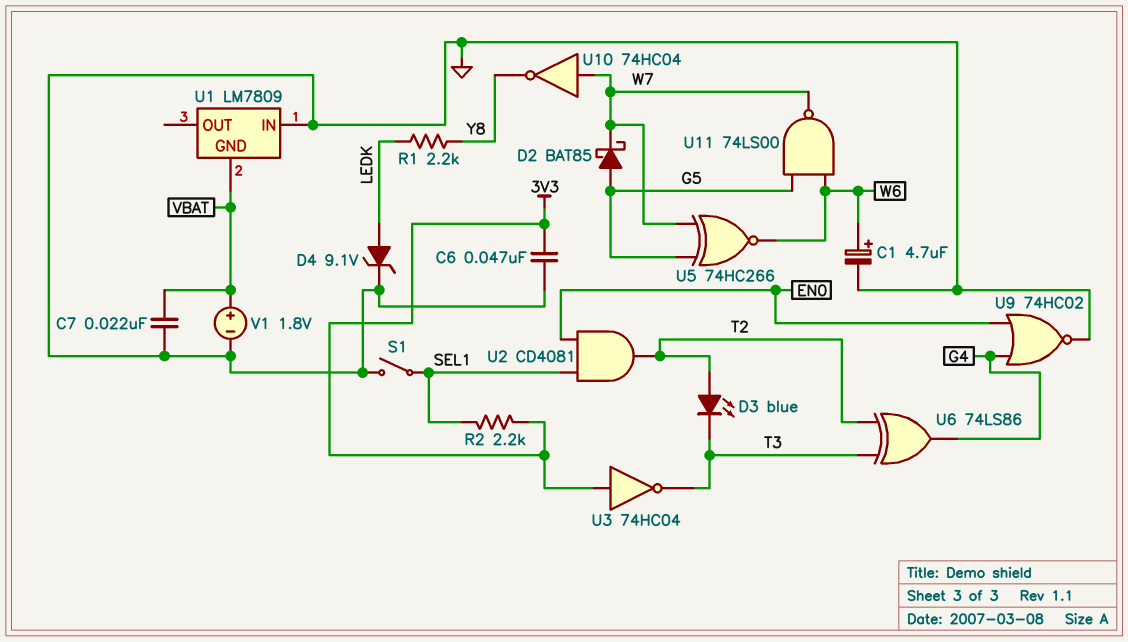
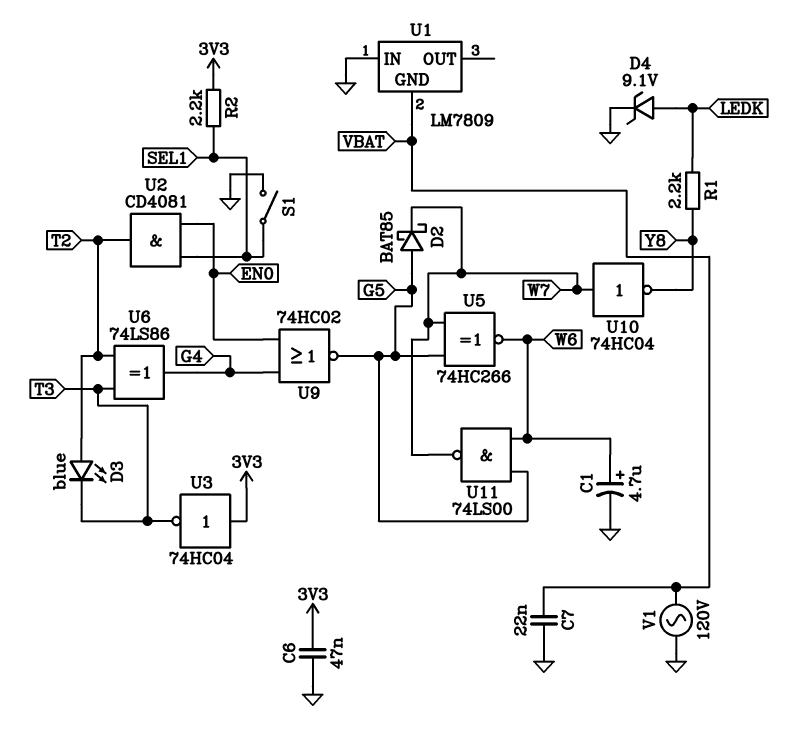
U9: NOR 74HC02 (in EN0, in G4, out GND) -> NOR 74HC02 (in EN0, in G4, out G5)
V1: 1.8V (plus VBAT, minus GND) -> AC 120V (GND, VBAT)

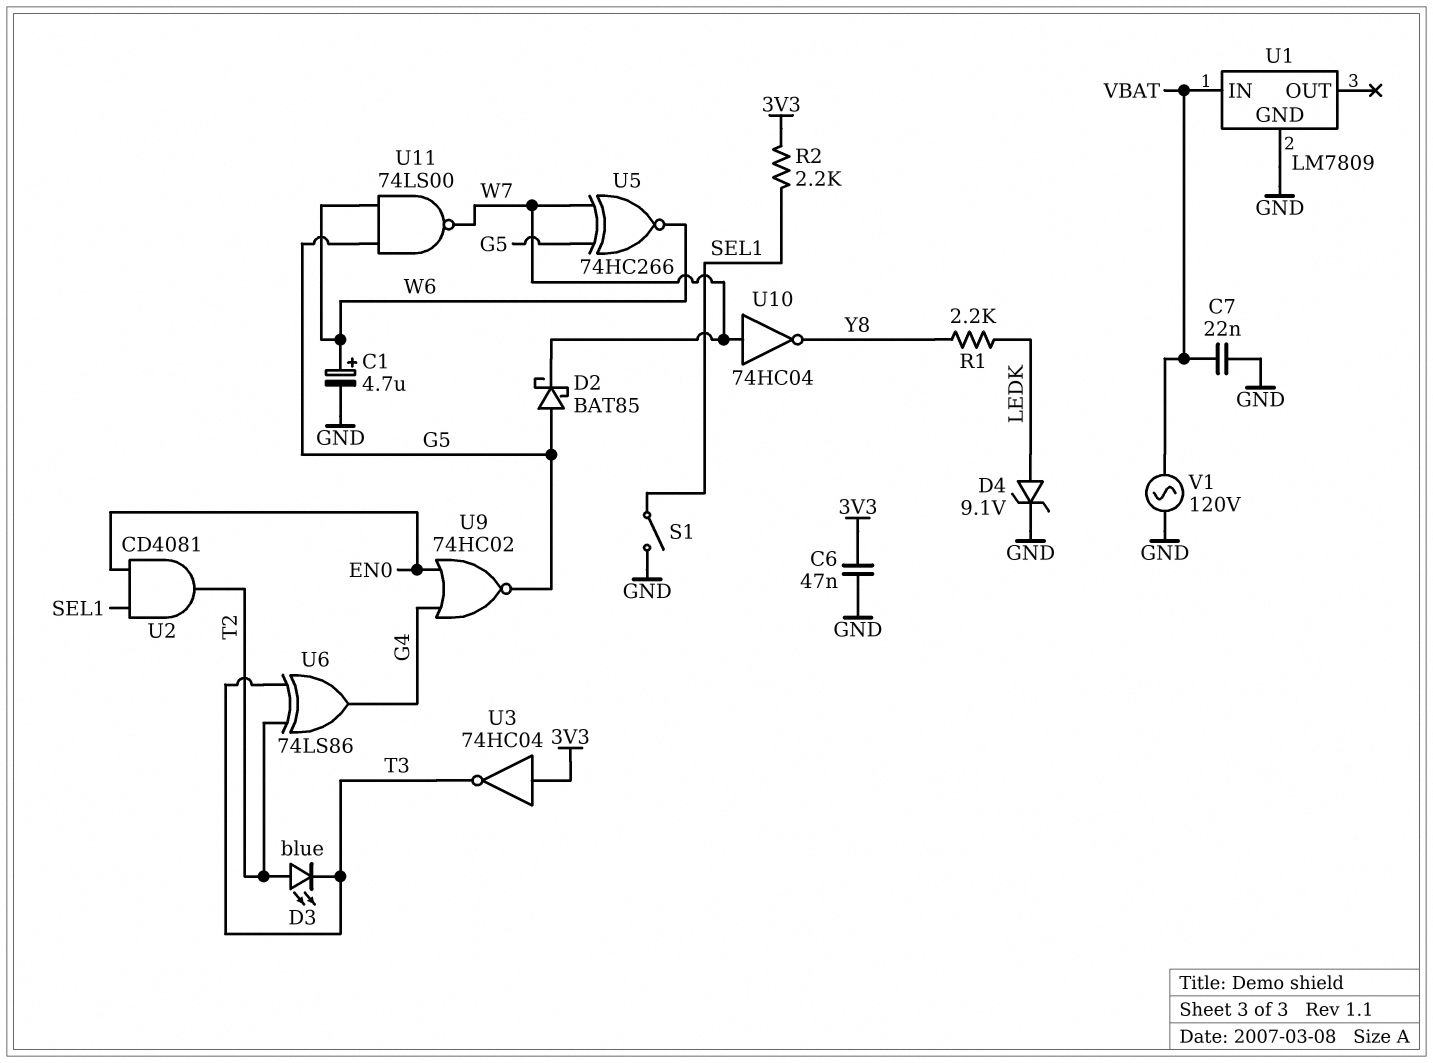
U1 pin GND: VBAT -> GND
U1 pin IN: GND -> VBAT

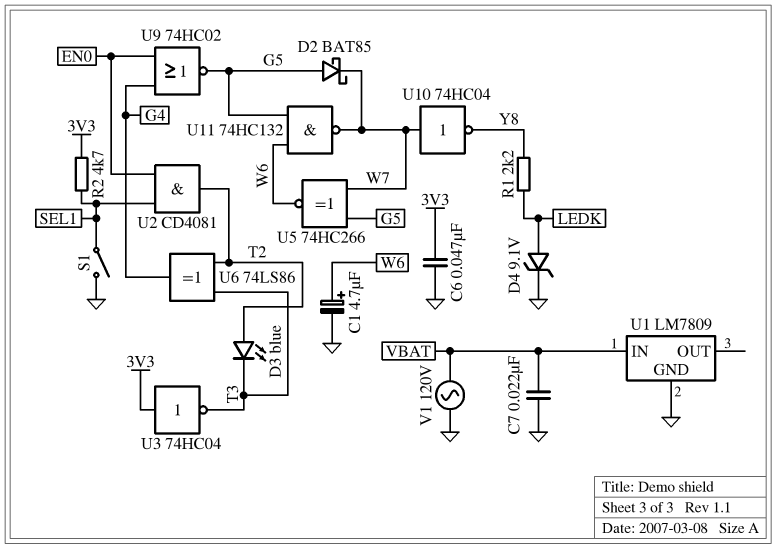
R2: 2.2k (3V3, SEL1) -> 4.7k (3V3, SEL1)
U11: NAND 74LS00 (in G5, in W6, out W7) -> NAND 74HC132 (in G5, in W6, out W7)

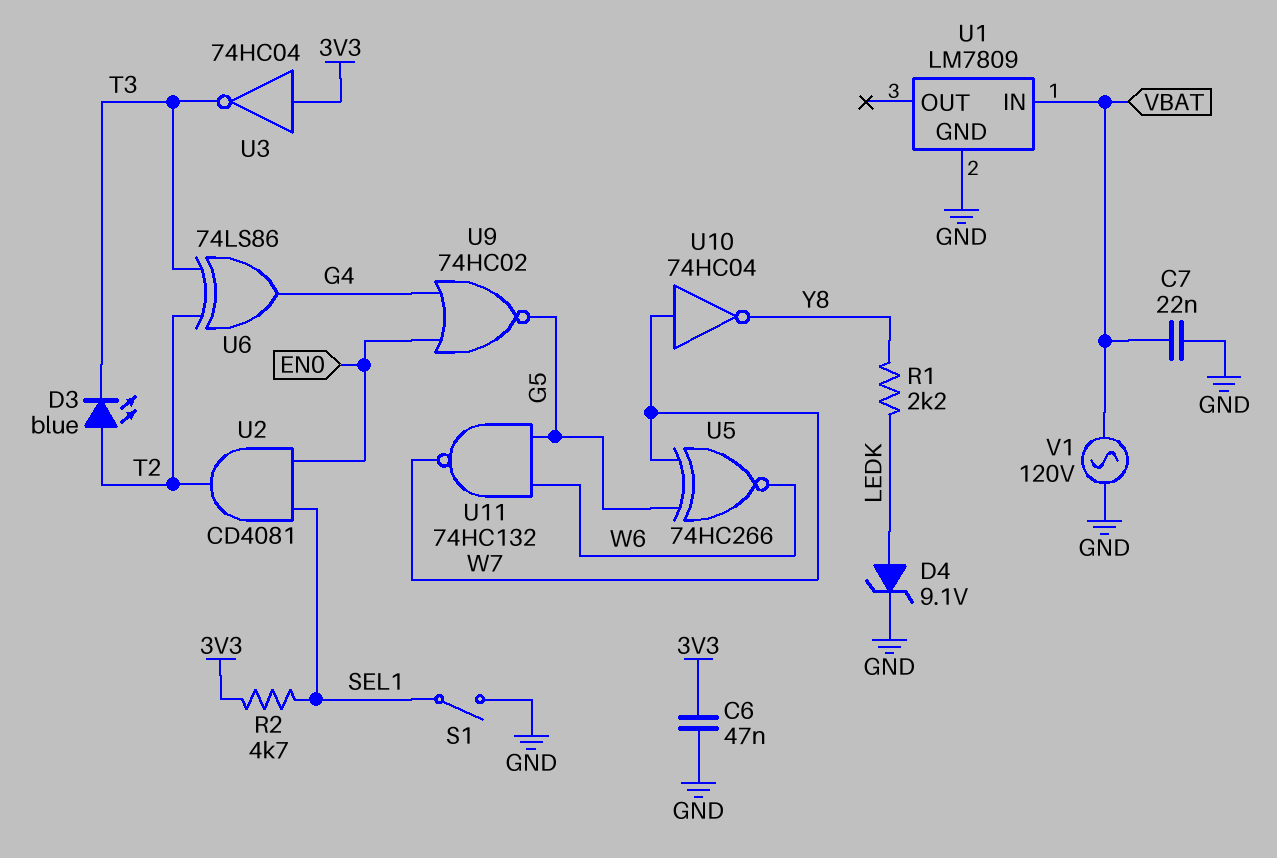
C1: 4.7uF (plus W6, minus GND) -> none
D2: schottky BAT85 (A G5, K W7) -> none

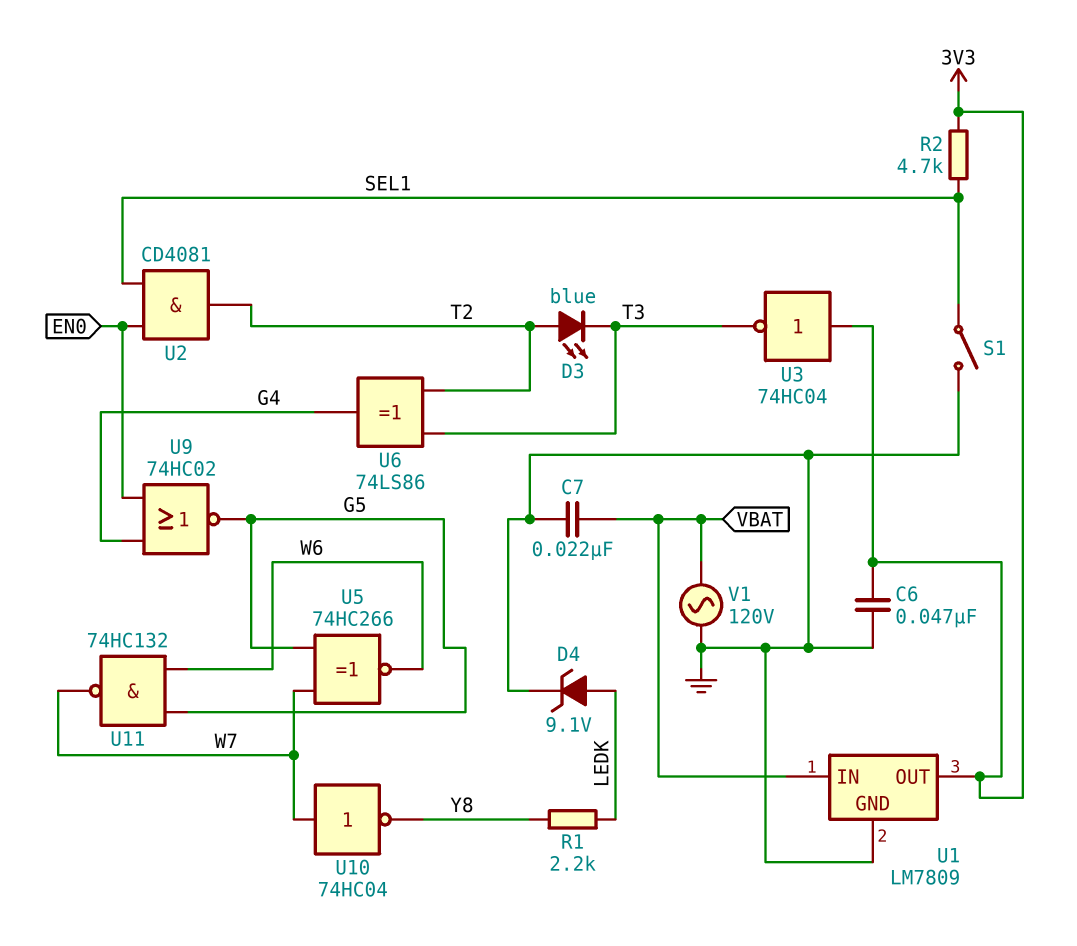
U1 pin OUT: none -> 3V3

